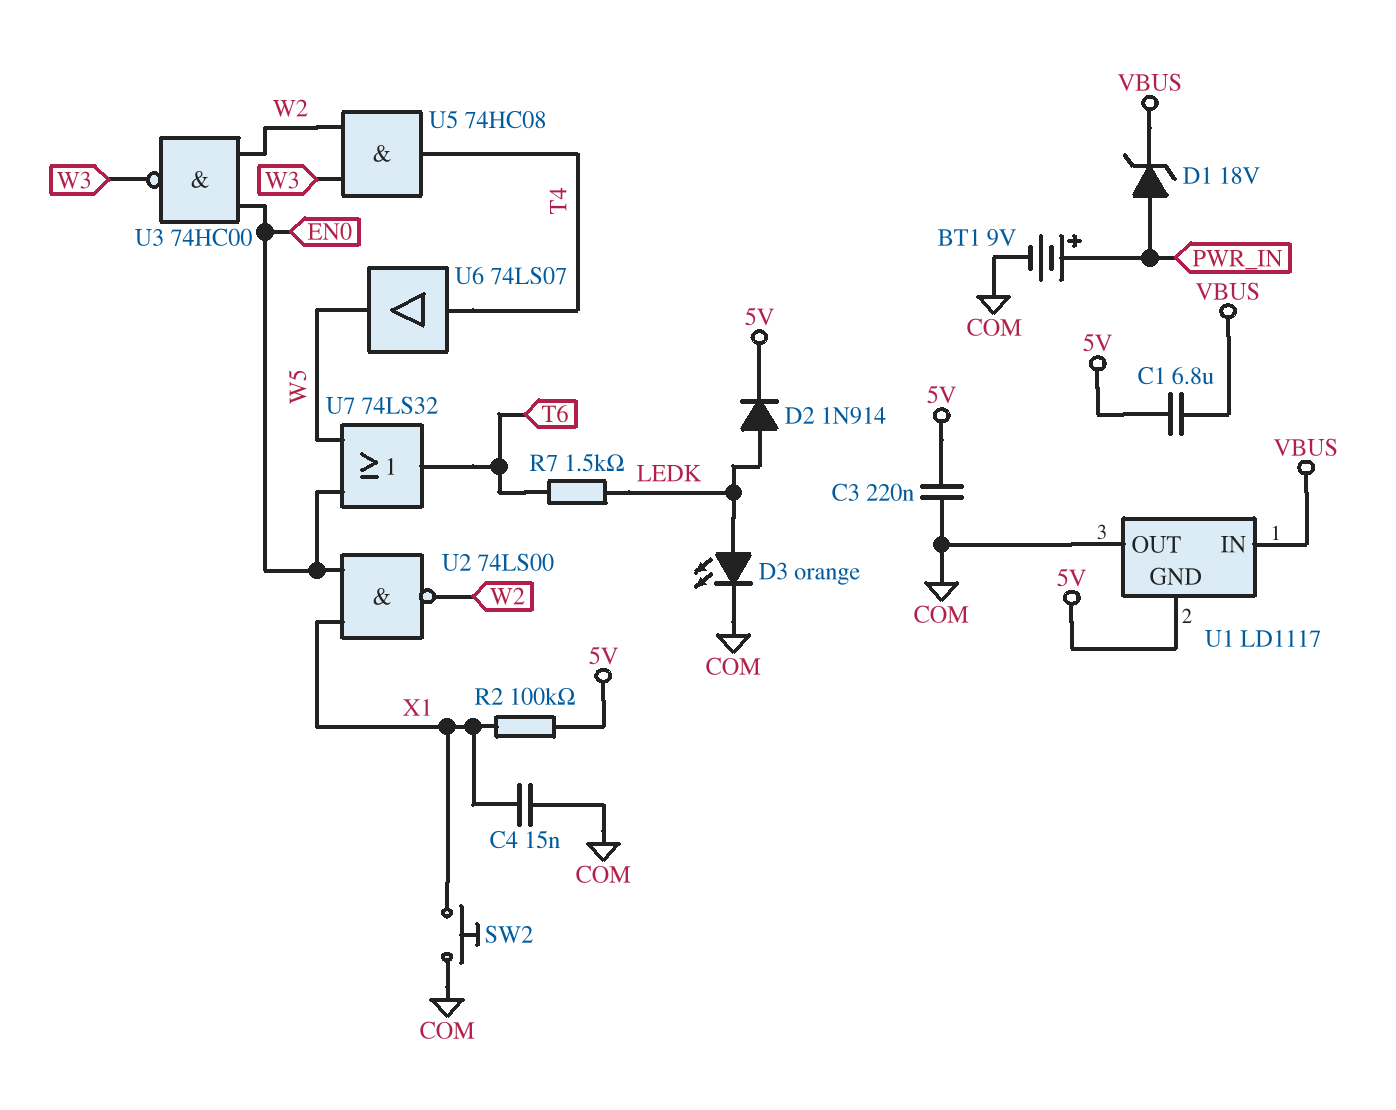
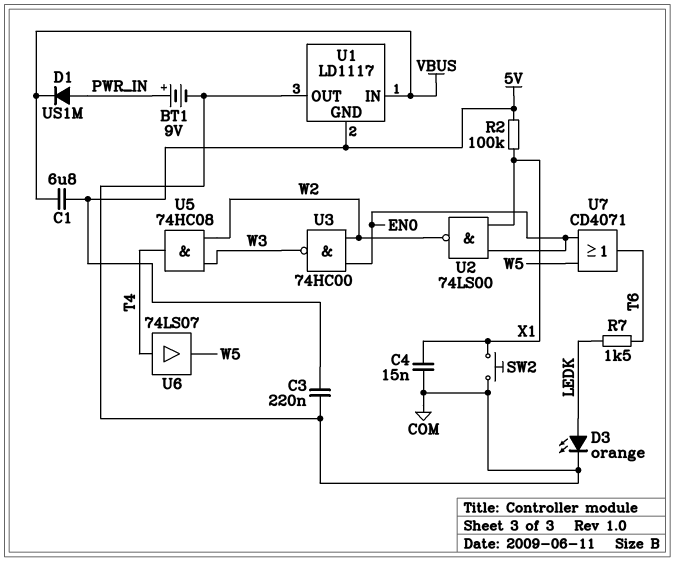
D1: zener 18V (A PWR_IN, K VBUS) -> diode US1M (A PWR_IN, K VBUS)
D2: diode 1N914 (A LEDK, K 5V) -> none
U7: OR 74LS32 (in EN0, in W5, out T6) -> OR CD4071 (in EN0, in W5, out T6)

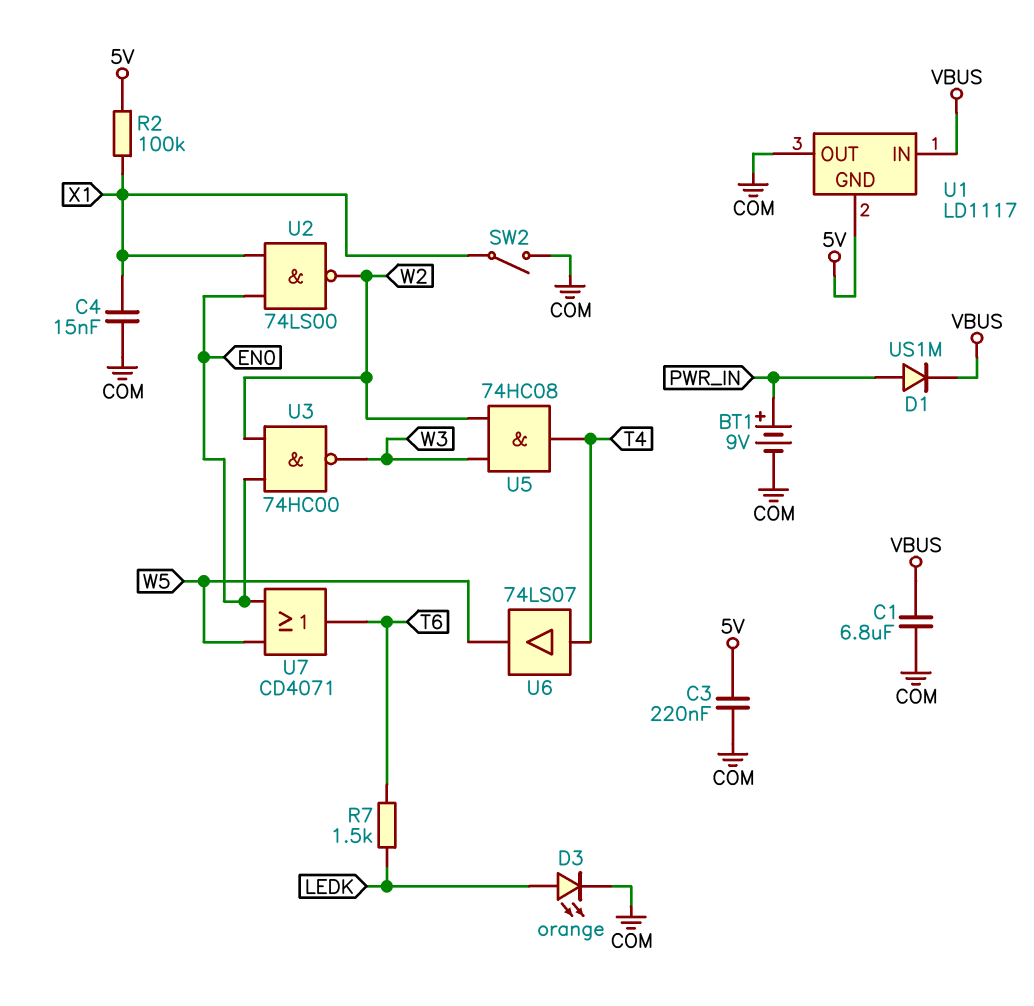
C1: 6.8uF (5V, VBUS) -> 6.8uF (COM, VBUS)
SW2: button (COM, X1) -> switch (COM, X1)

